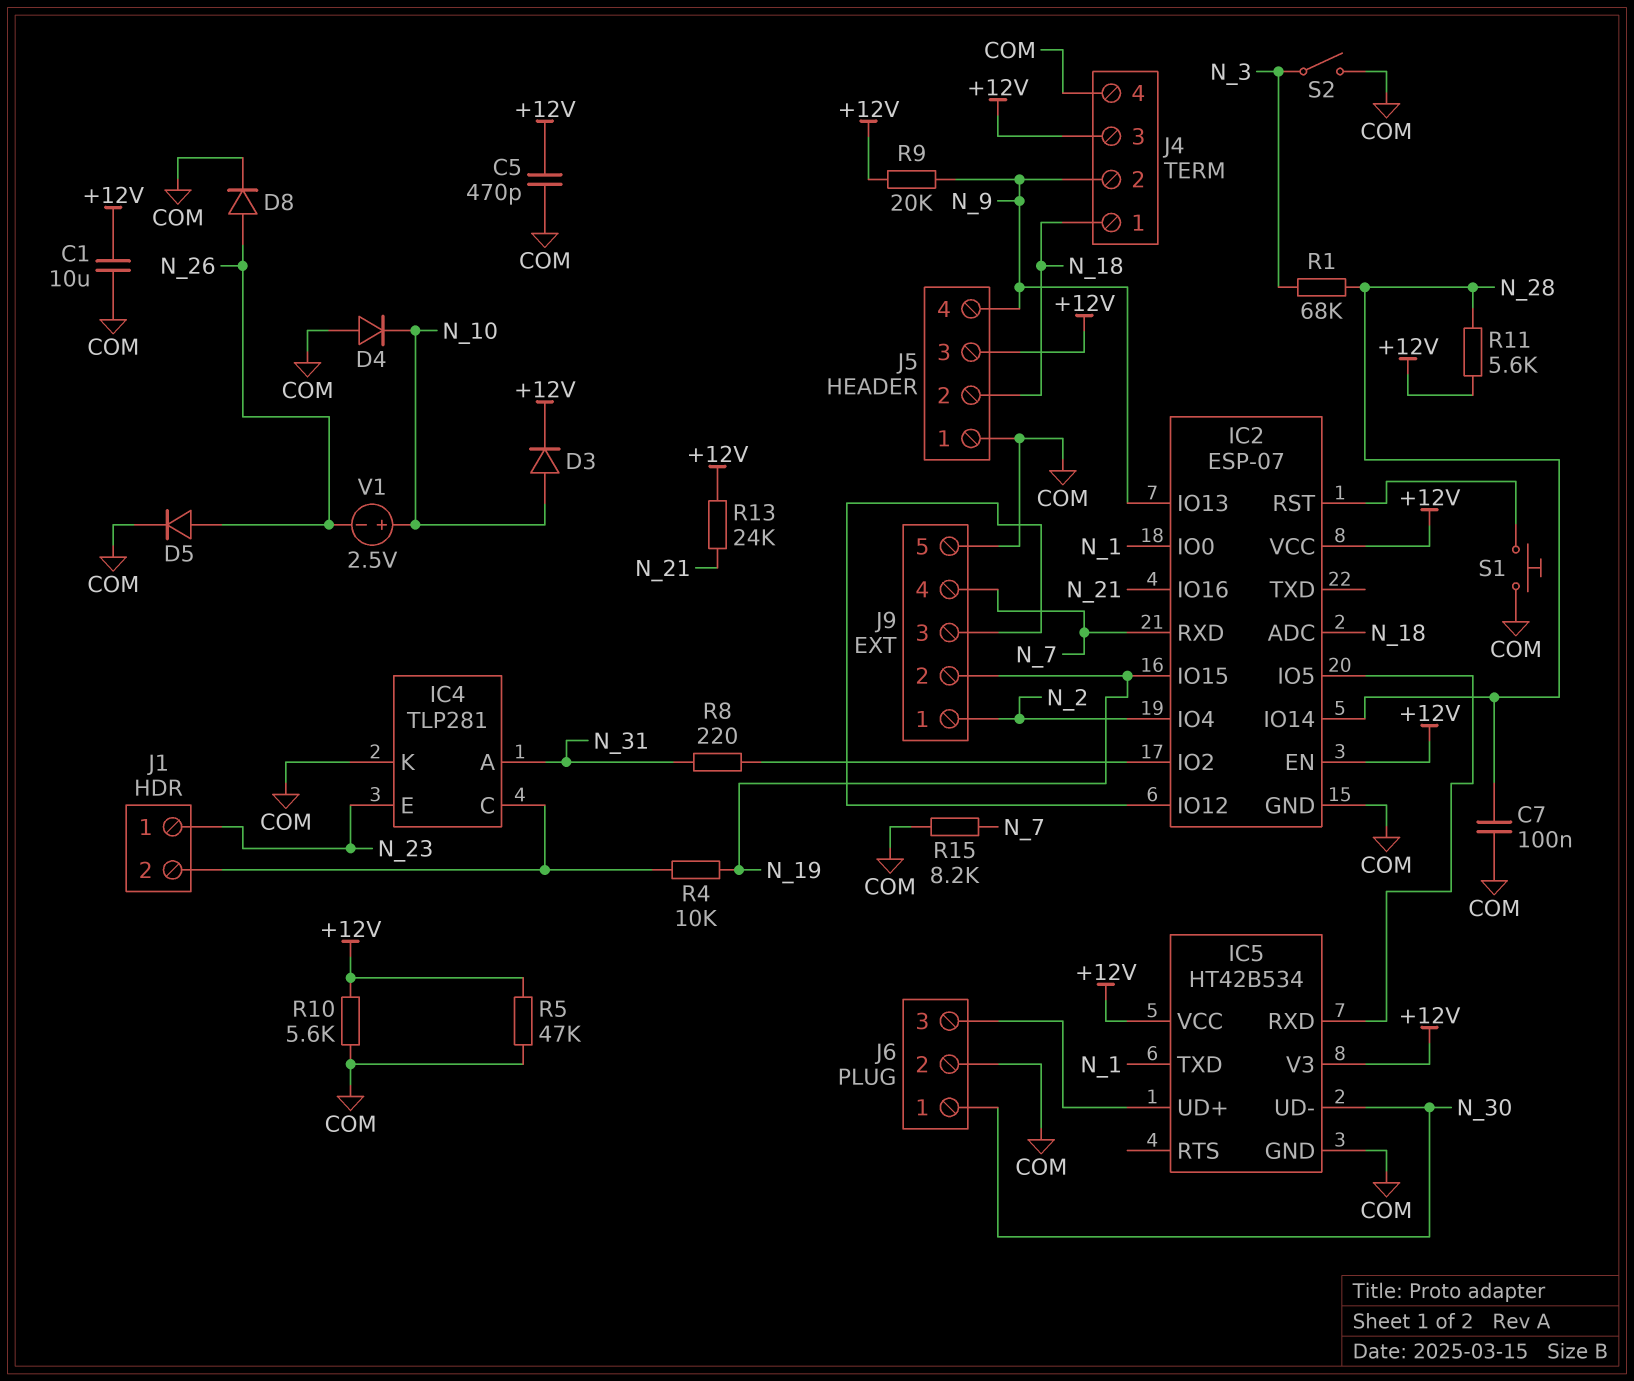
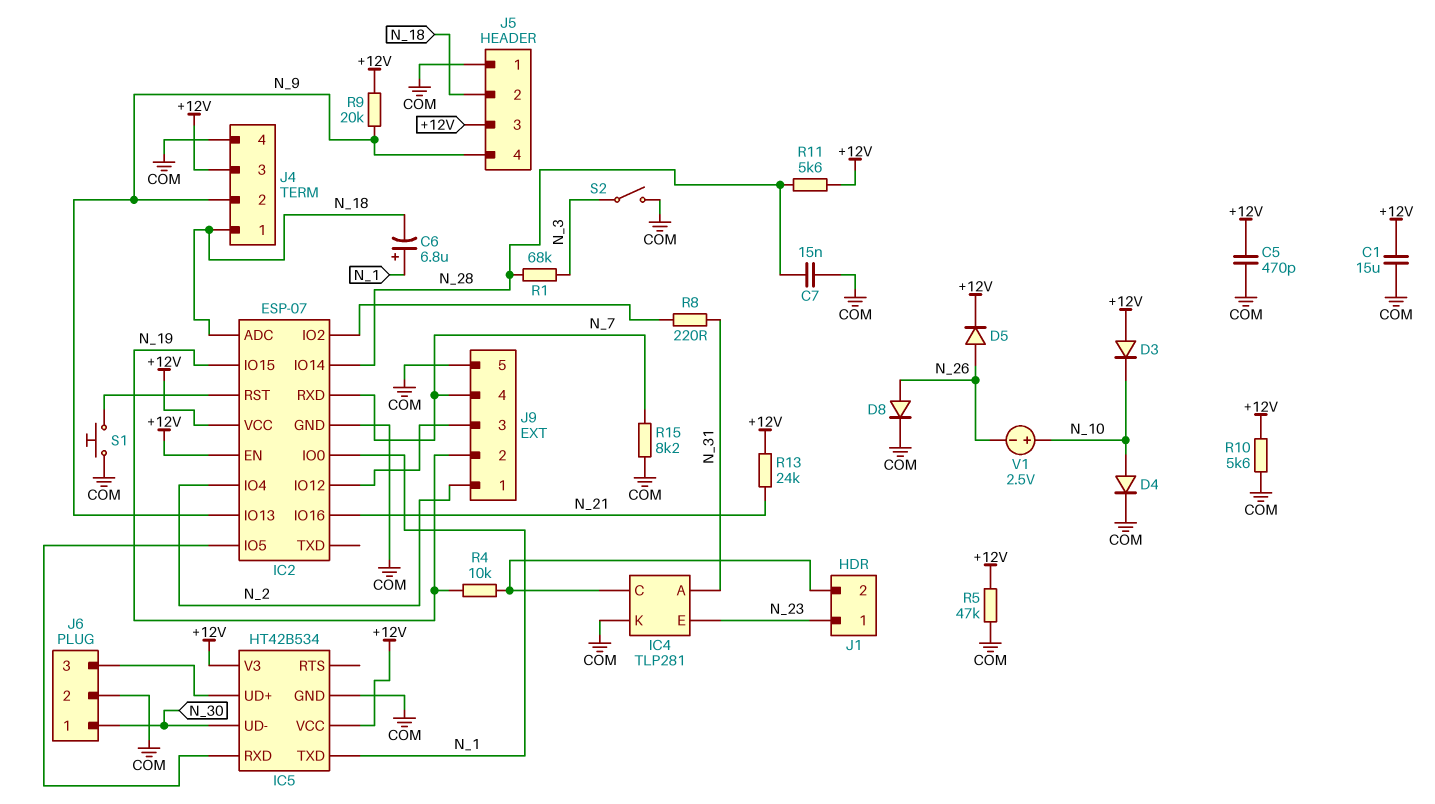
C1: 10uF (+12V, COM) -> 15uF (+12V, COM)
C6: none -> 6.8uF (plus N_1, minus N_18)
C7: 100nF (COM, N_28) -> 15nF (COM, N_28)
D3: diode (A N_10, K +12V) -> diode (A +12V, K N_10)
D4: diode (A COM, K N_10) -> diode (A N_10, K COM)
D5: diode (A N_26, K COM) -> diode (A N_26, K +12V)

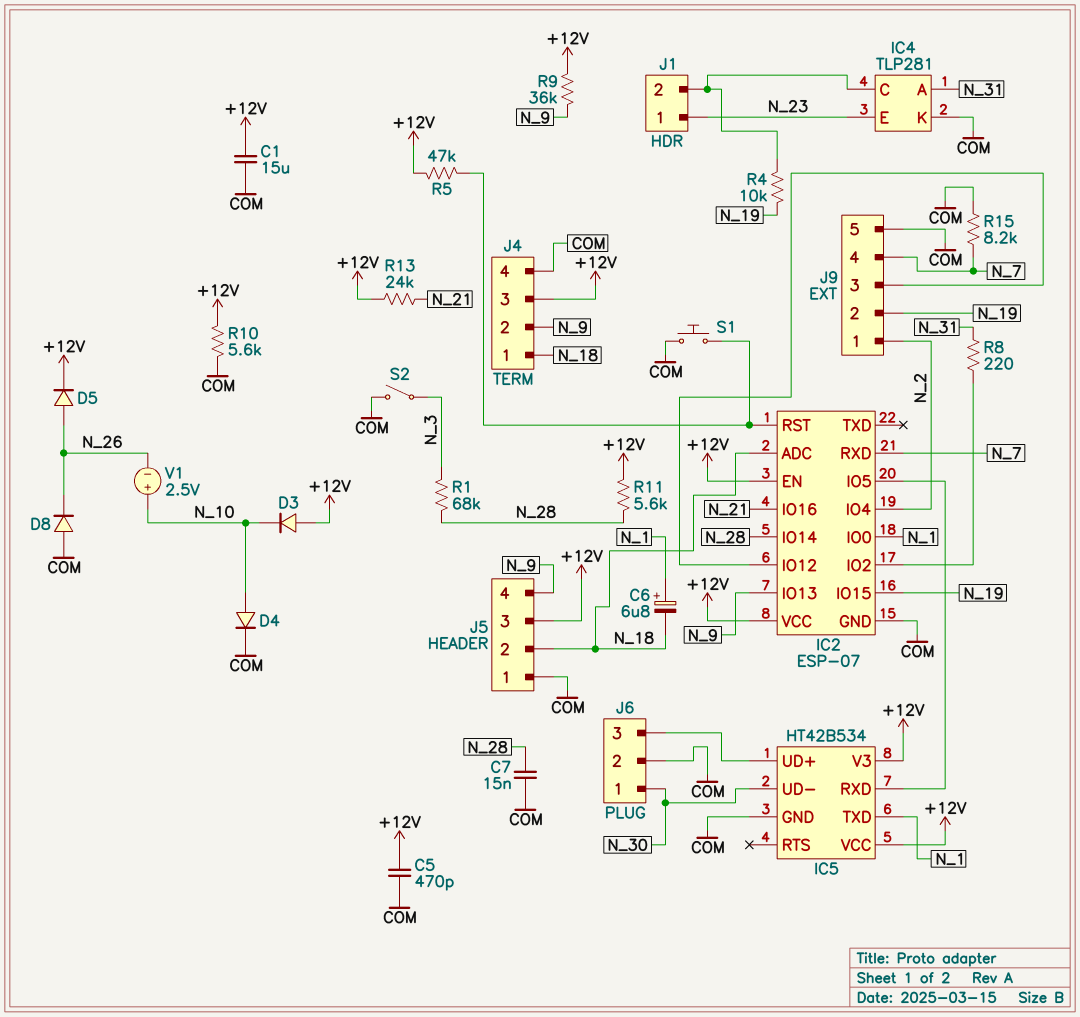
D8: diode (A N_26, K COM) -> diode (A COM, K N_26)
R5: 47k (+12V, COM) -> 47k (+12V, IC2/RST)
R9: 20k (+12V, N_9) -> 36k (+12V, N_9)

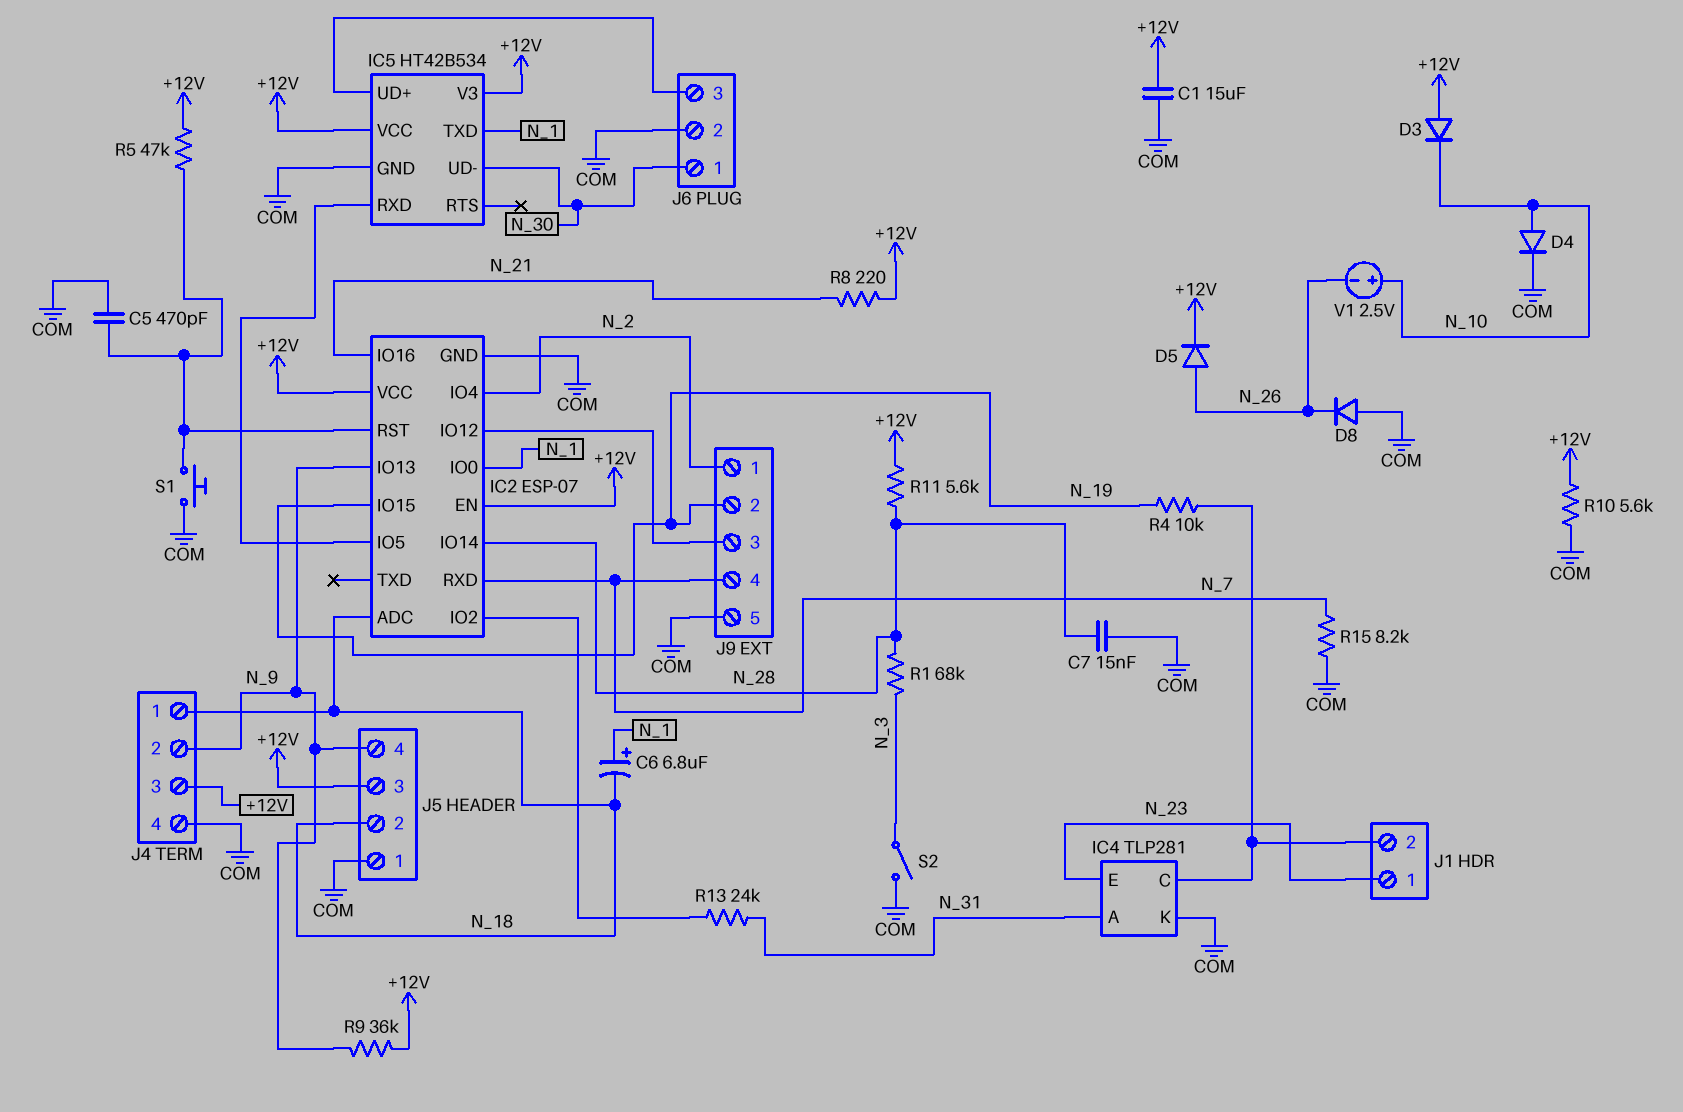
C5: 470pF (+12V, COM) -> 470pF (COM, IC2/RST)
R8: 220 (IC2/IO2, N_31) -> 220 (+12V, N_21)
R13: 24k (+12V, N_21) -> 24k (IC2/IO2, N_31)

